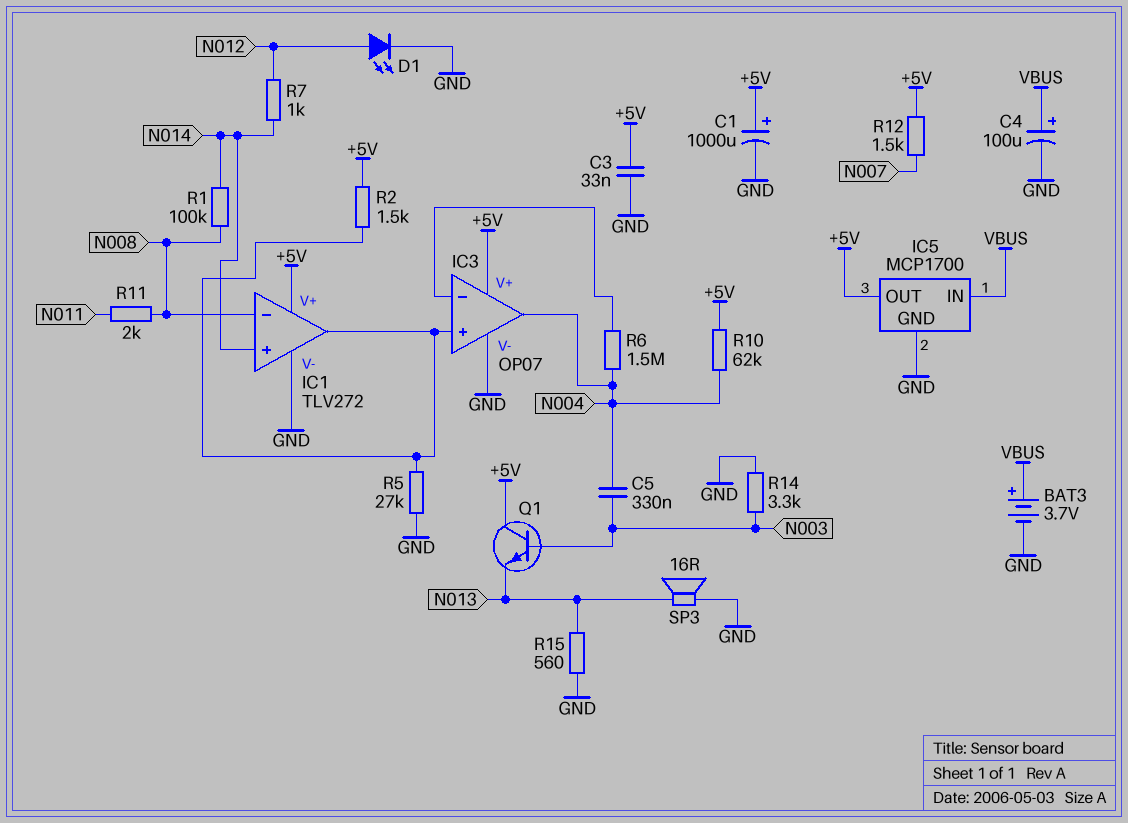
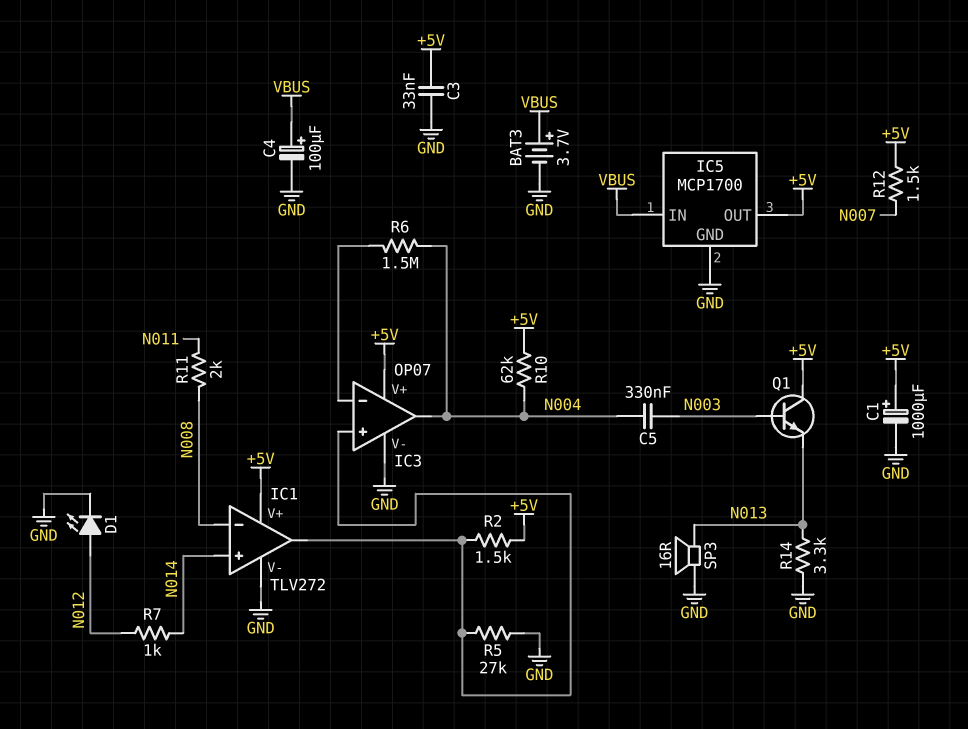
R1: 100k (N008, N014) -> none
R14: 3.3k (GND, N003) -> 3.3k (GND, N013)
R15: 560 (GND, N013) -> none

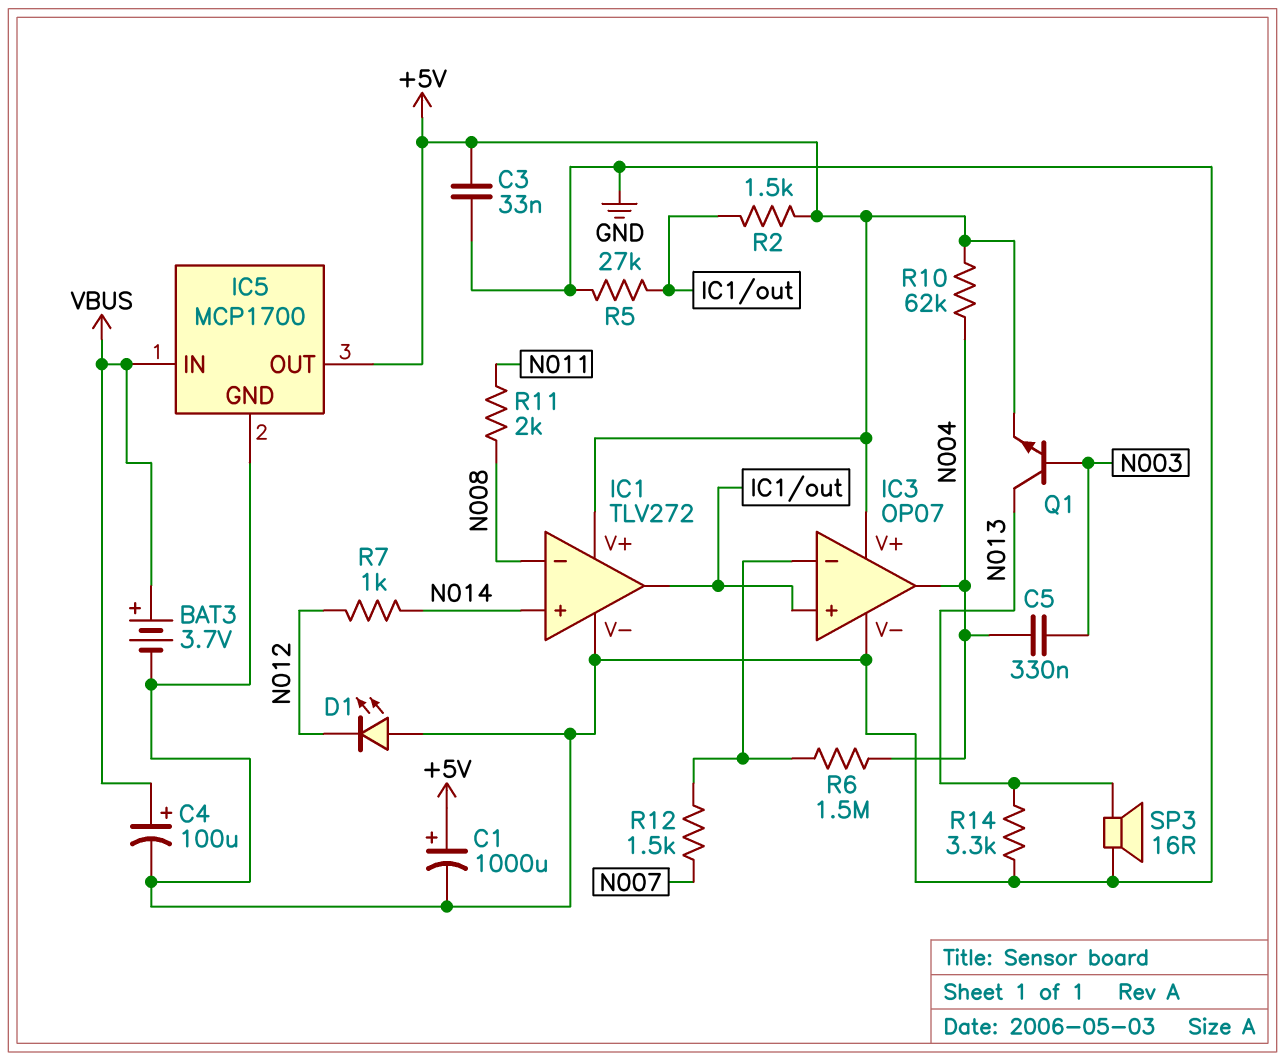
D1: LED (A N012, K GND) -> LED (A GND, K N012)
Q1: NPN (B N003, C +5V, E N013) -> NPN (B N003, C N013, E +5V)
R12: 1.5k (+5V, N007) -> 1.5k (IC3/in-, N007)

